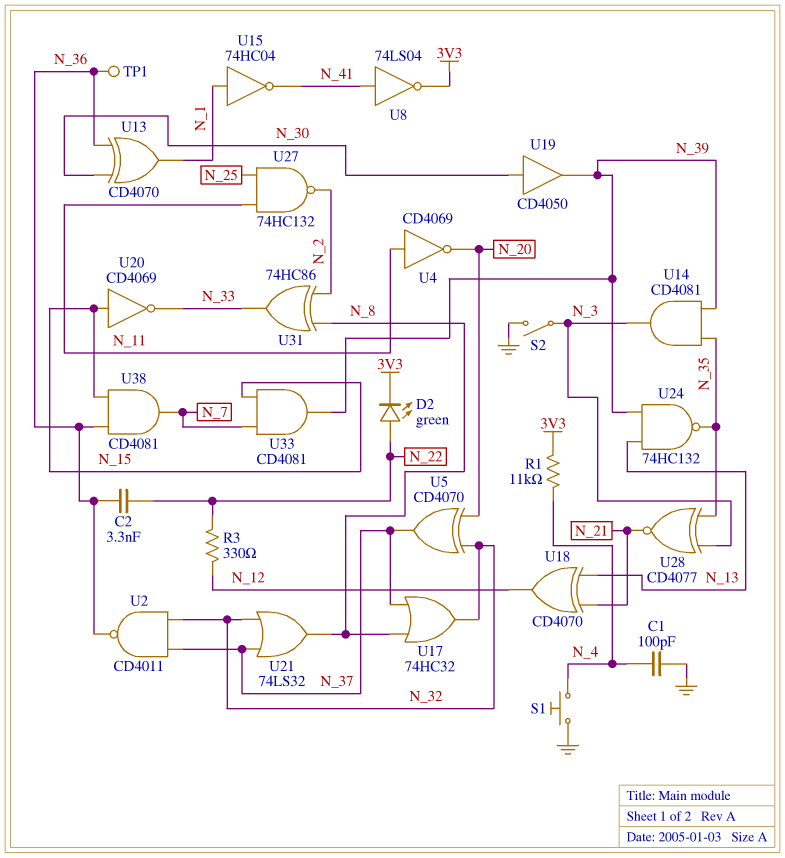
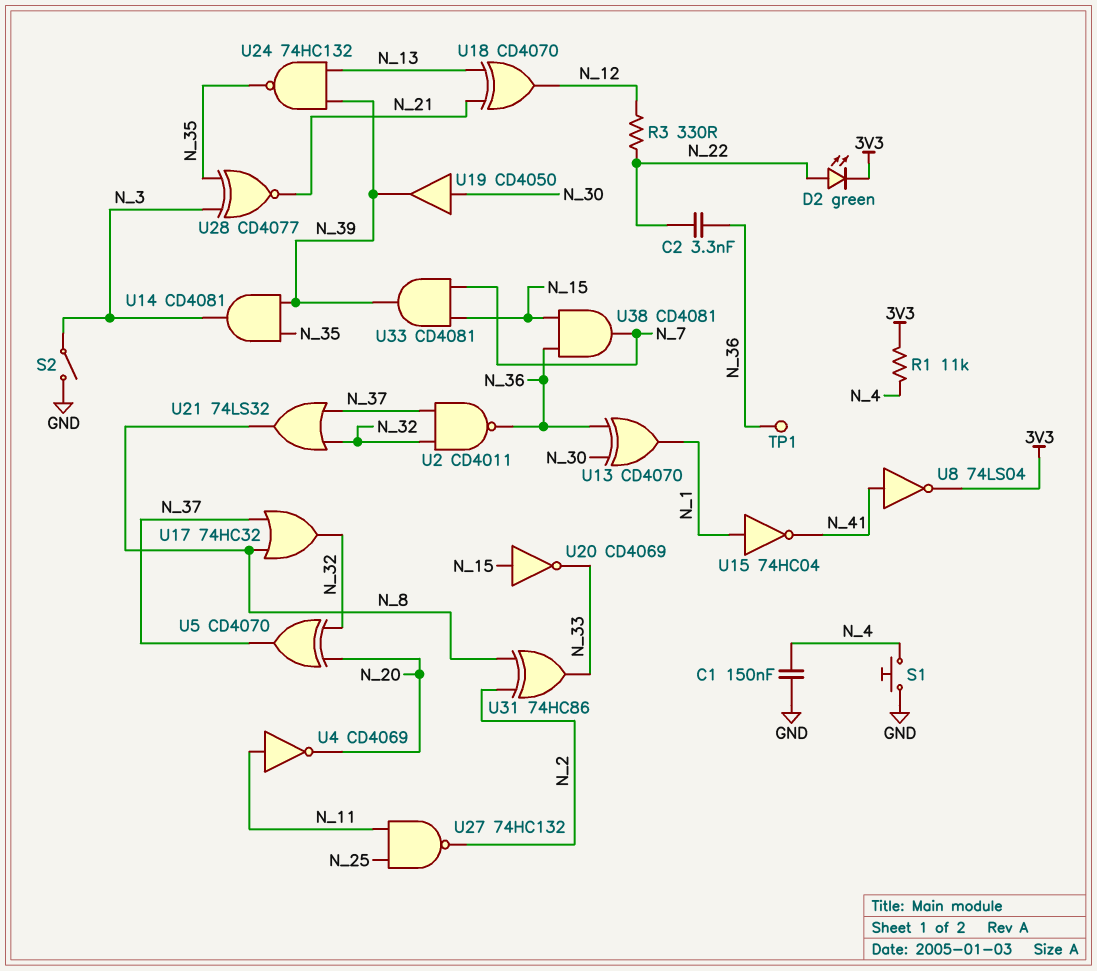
C1: 100pF (GND, N_4) -> 150nF (GND, N_4)

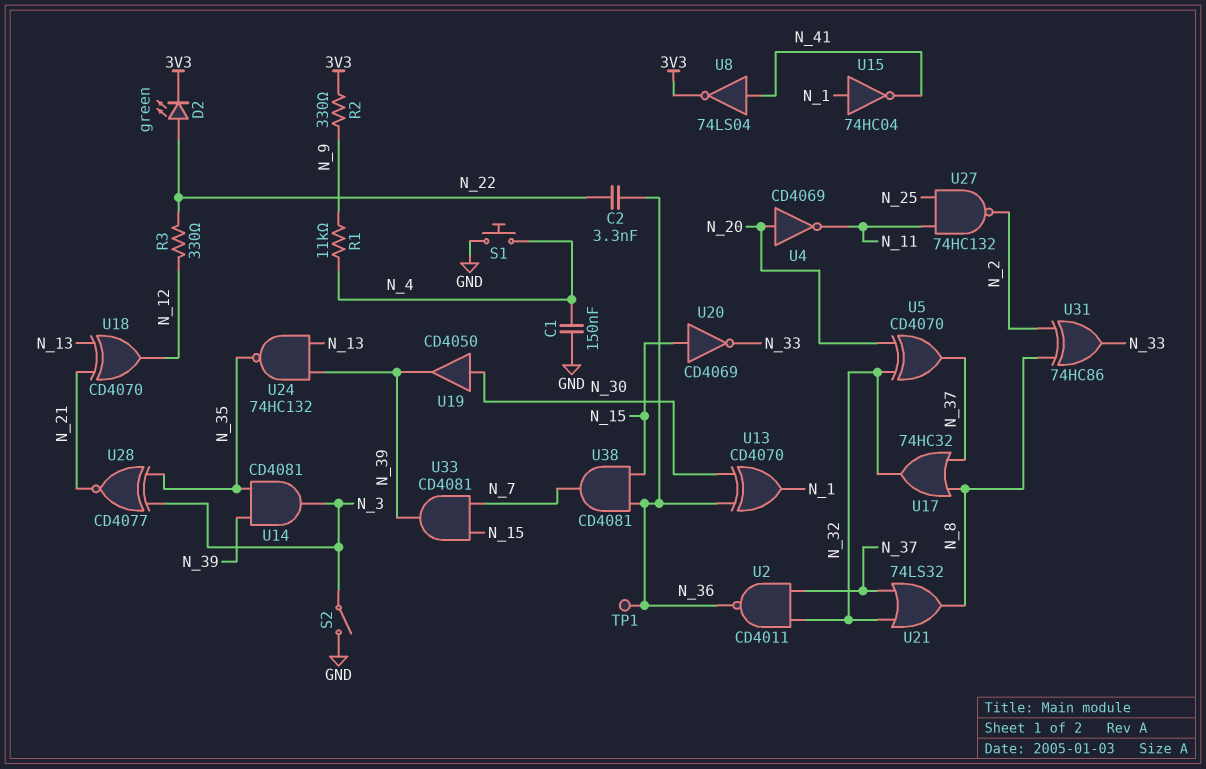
R1: 11k (3V3, N_4) -> 11k (N_4, N_9)
R2: none -> 330 (3V3, N_9)
U4: NOT CD4069 (in N_11, out N_20) -> NOT CD4069 (in N_20, out N_11)

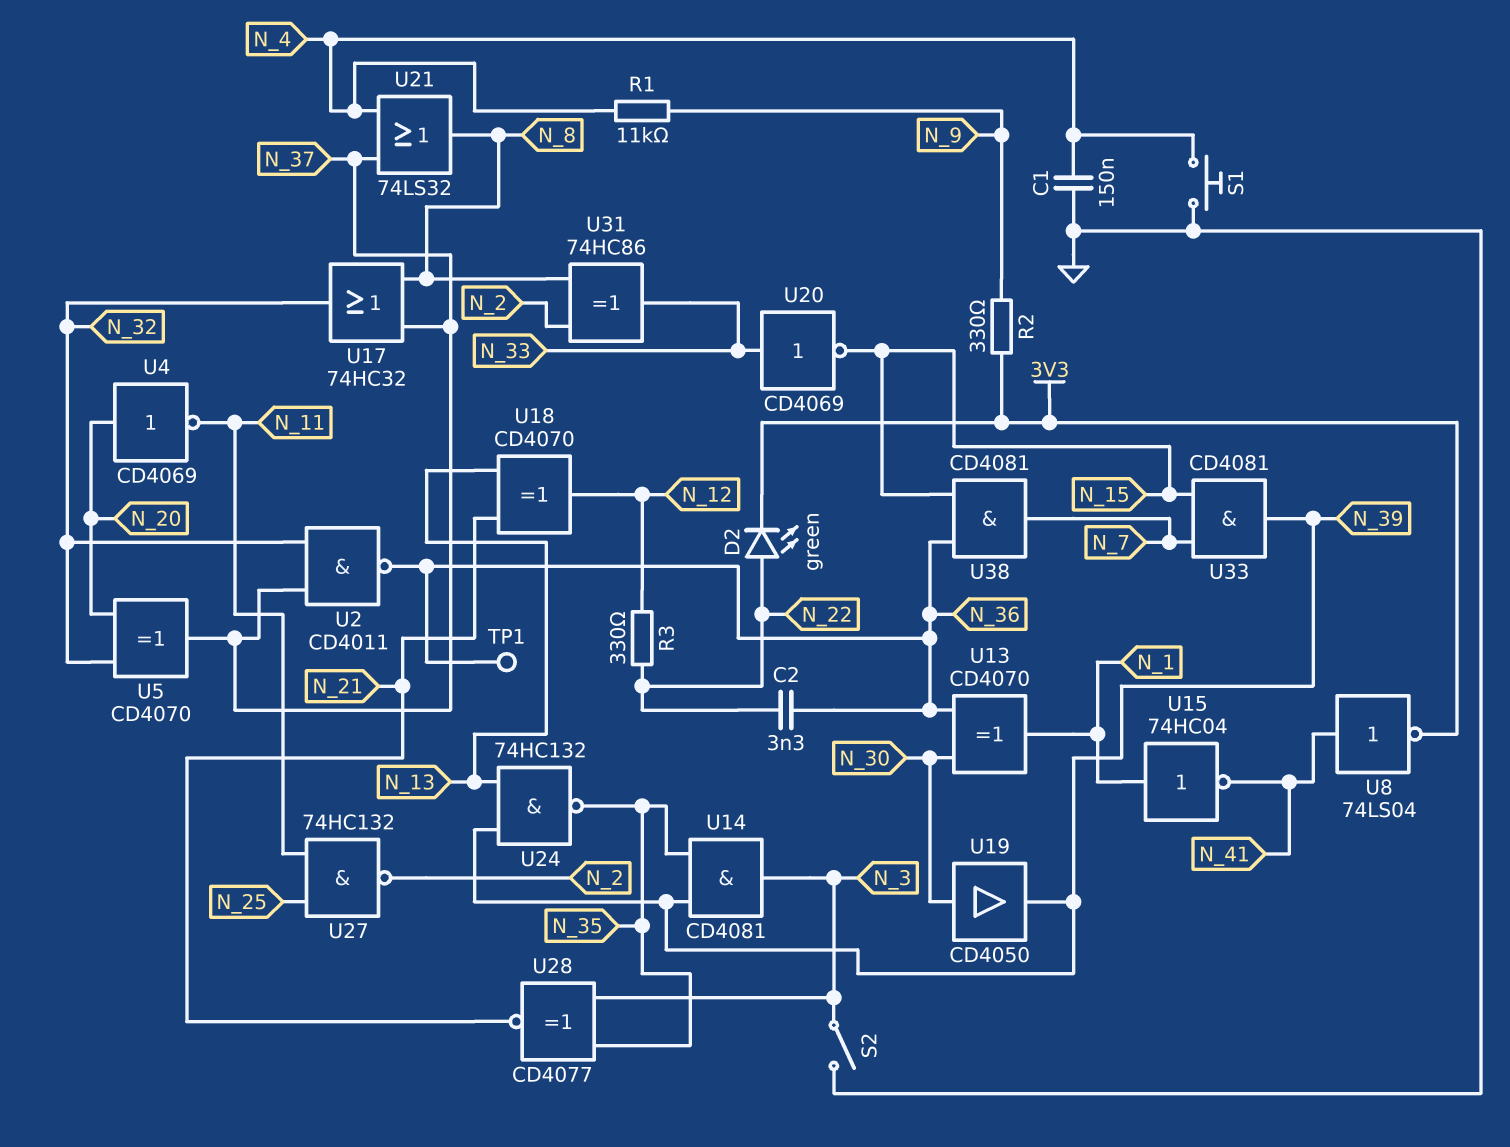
U20: NOT CD4069 (in N_15, out N_33) -> NOT CD4069 (in N_33, out N_15)
U21: OR 74LS32 (in N_32, in N_37, out N_8) -> OR 74LS32 (in N_4, in N_37, out N_8)

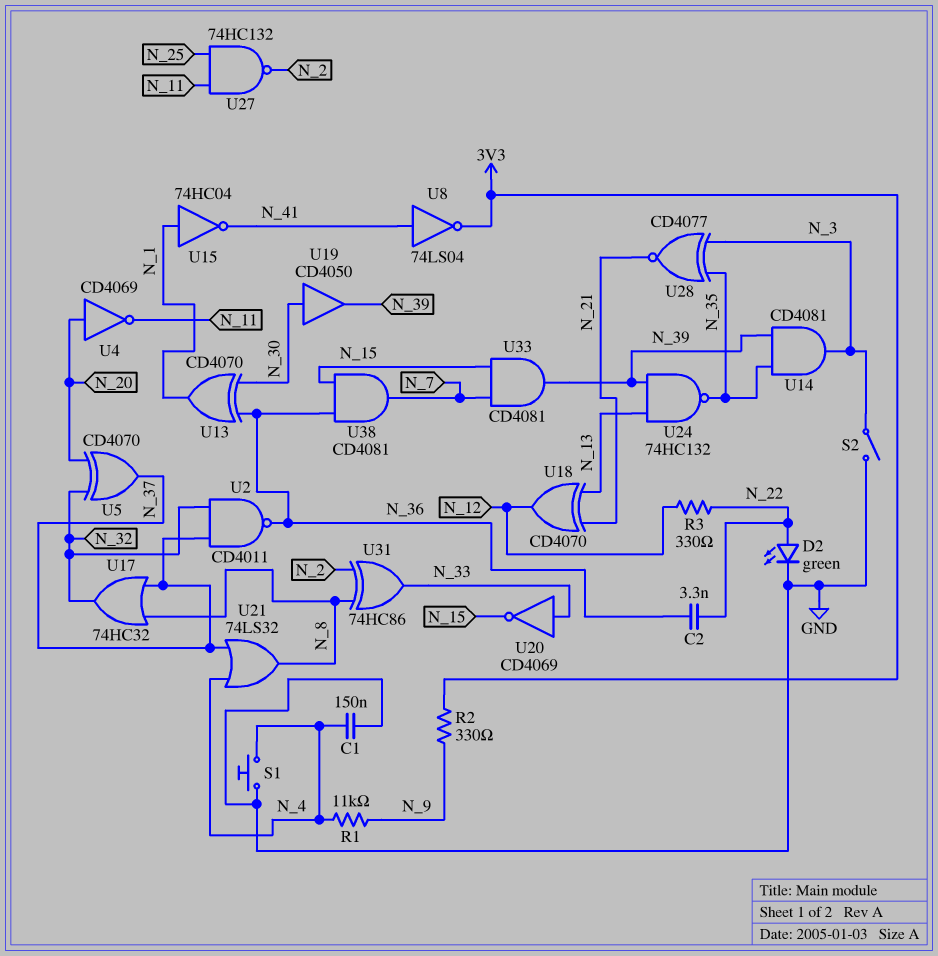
D2: LED green (A N_22, K 3V3) -> LED green (A N_22, K GND)
TP1: test point (N_36) -> none

